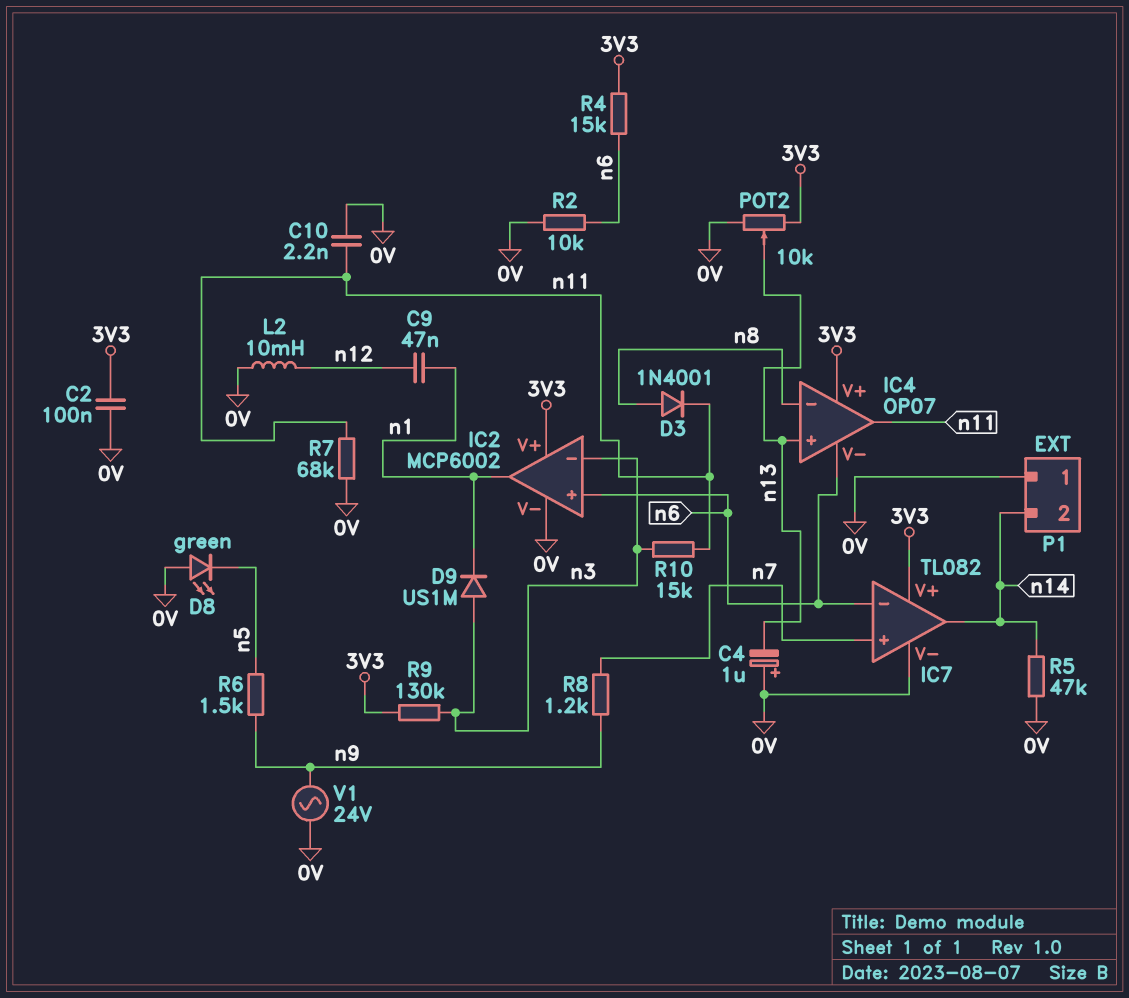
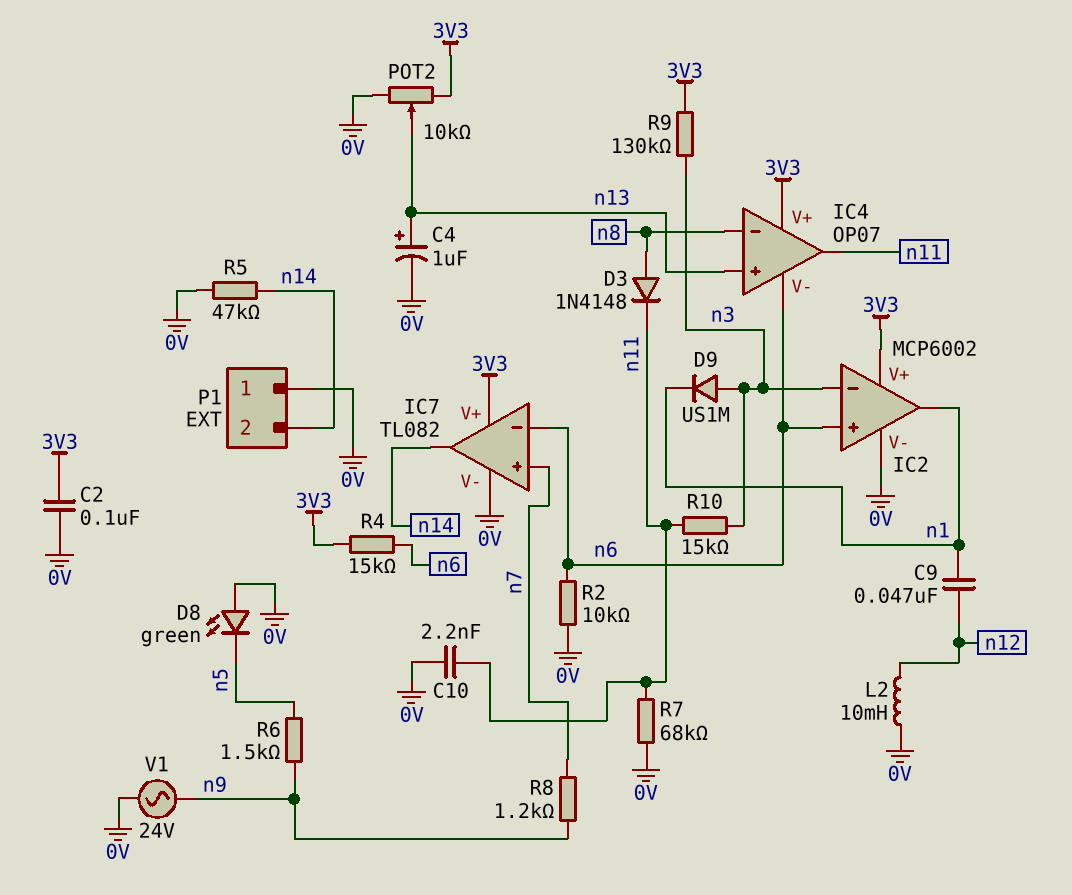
C4: 1uF (plus 0V, minus n13) -> 1uF (plus n13, minus 0V)
D3: diode 1N4001 (A n8, K n11) -> diode 1N4148 (A n8, K n11)

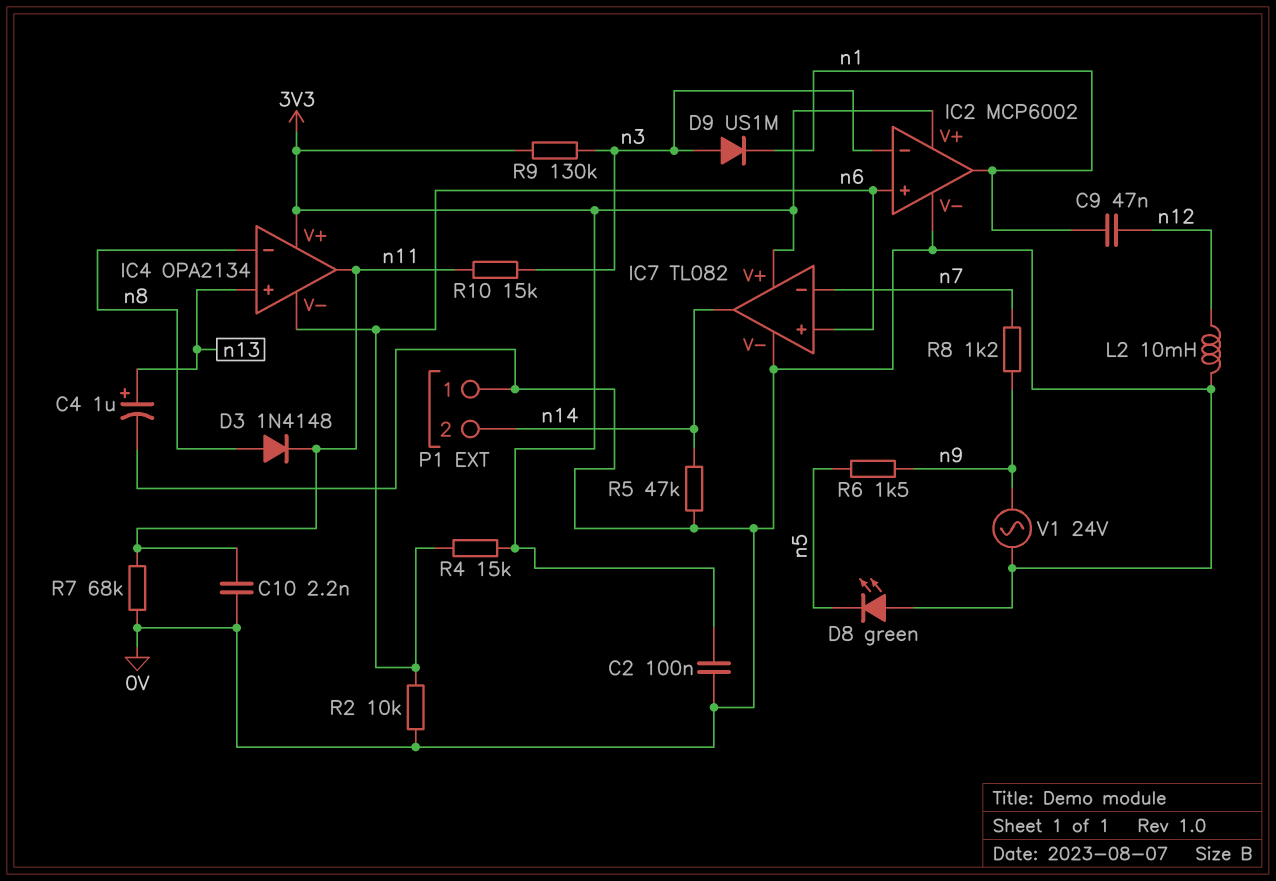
IC4: OP07 -> OPA2134
IC7 pin in+: n7 -> n6
IC7 pin in-: n6 -> n7
POT2: 10k (0V, 3V3, wiper n13) -> none

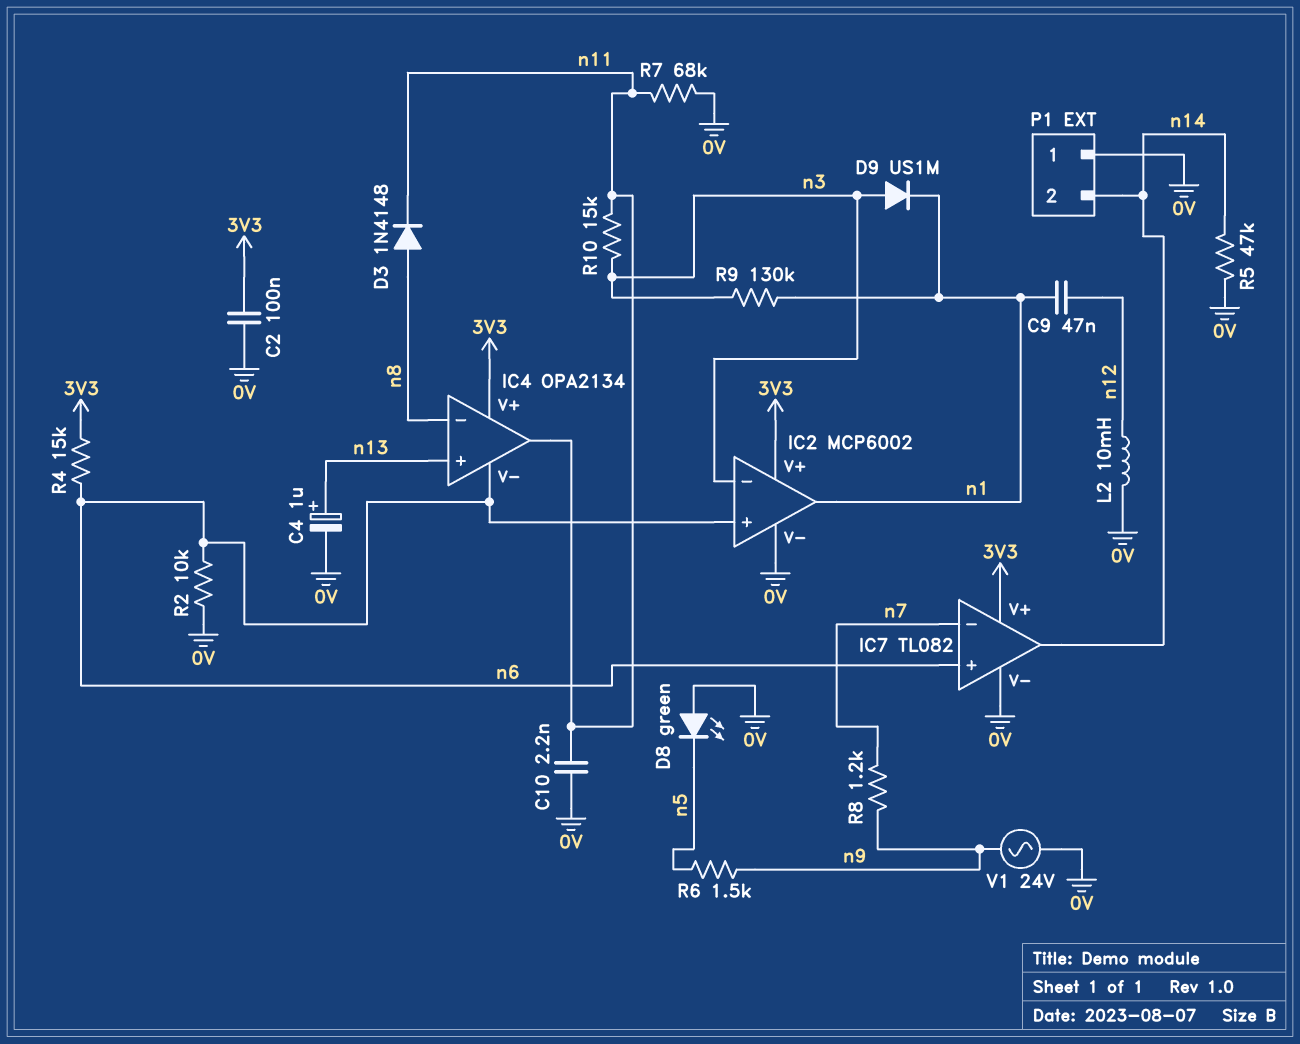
R9: 130k (3V3, n3) -> 130k (n1, n3)

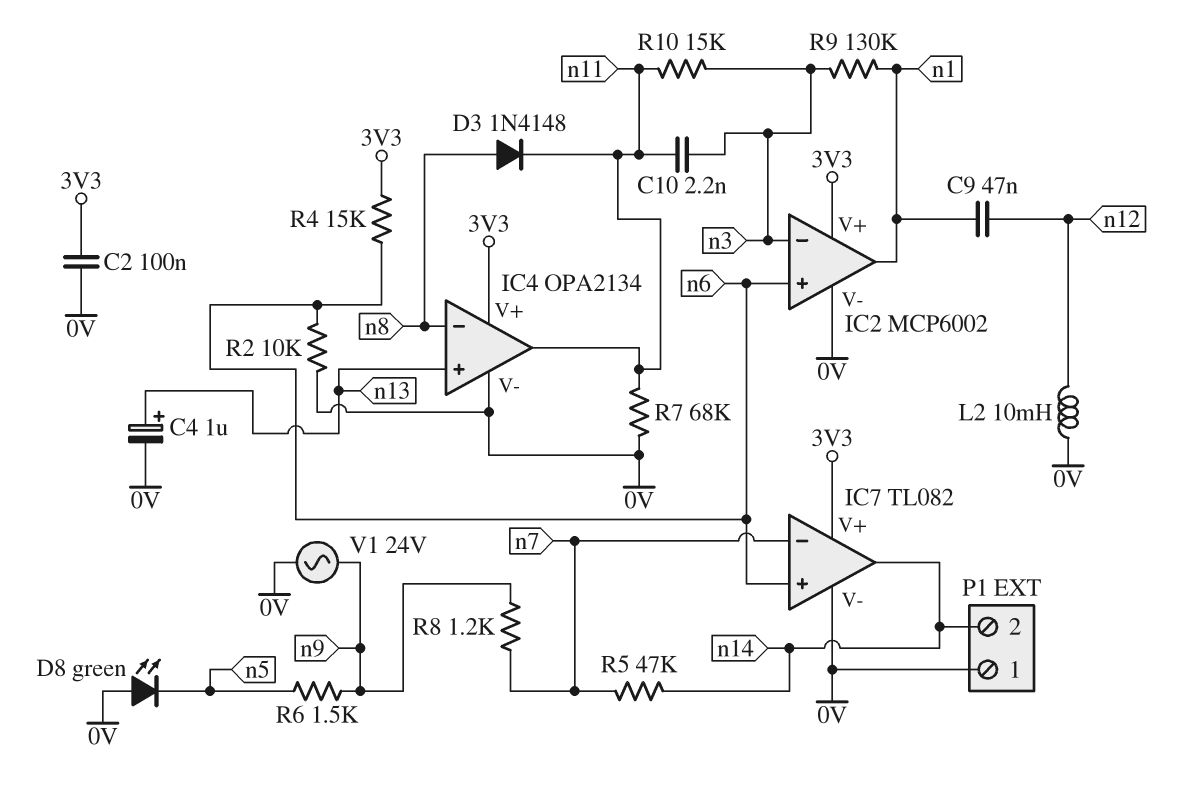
C10: 2.2nF (0V, n11) -> 2.2nF (n3, n11)
D9: diode US1M (A n3, K n1) -> none
IC4 pin V-: n6 -> 0V
R5: 47k (0V, n14) -> 47k (n7, n14)

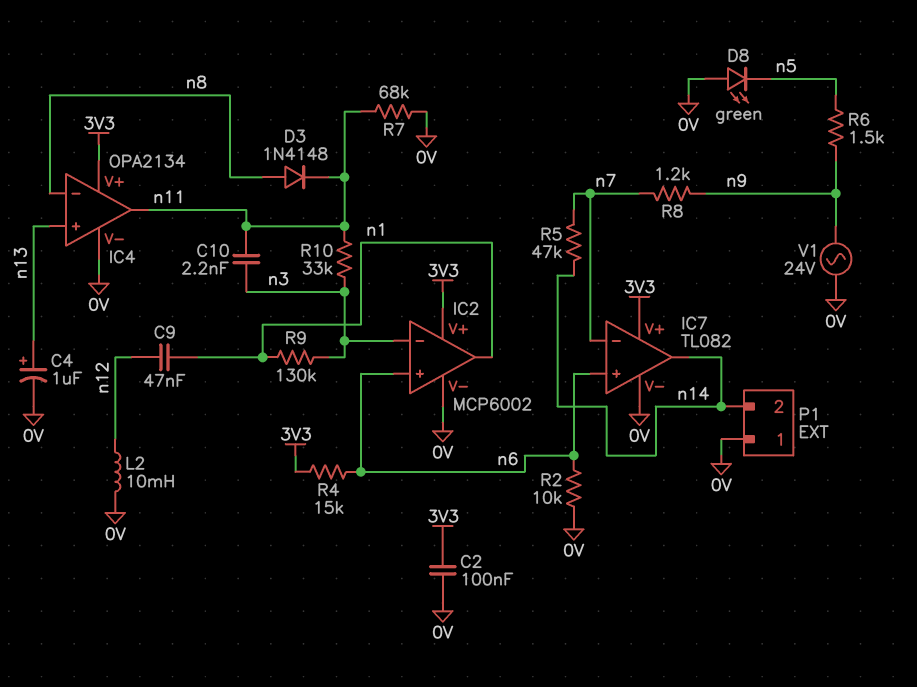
R10: 15k (n3, n11) -> 33k (n3, n11)

